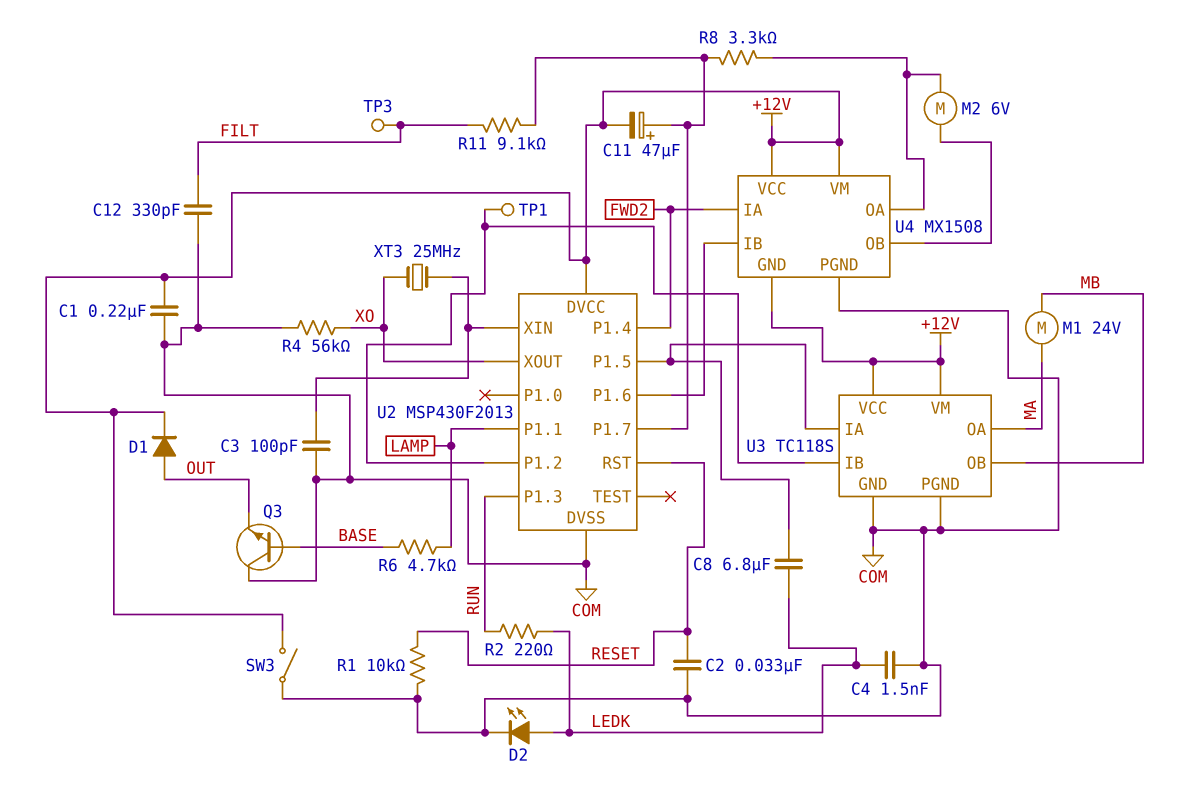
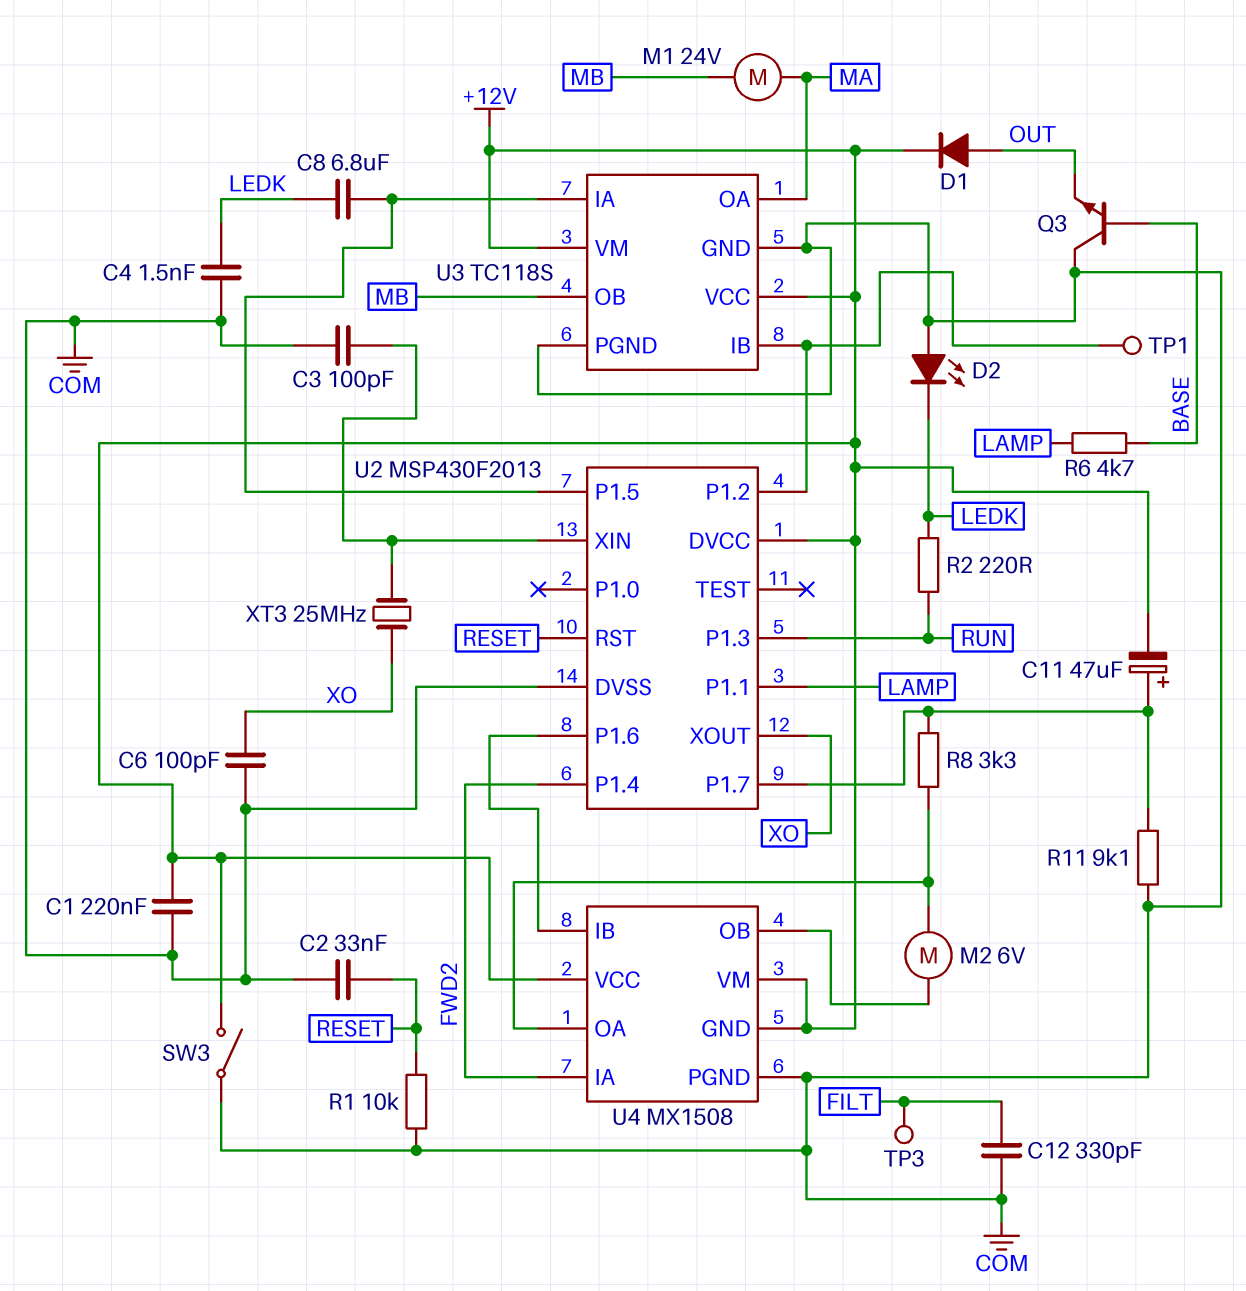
C6: none -> 100pF (COM, XO)
D2: LED (A LEDK, K COM) -> LED (A COM, K LEDK)
R4: 56k (COM, XO) -> none
R11: 9.1k (FILT, U2/P1.7) -> 9.1k (COM, U2/P1.7)

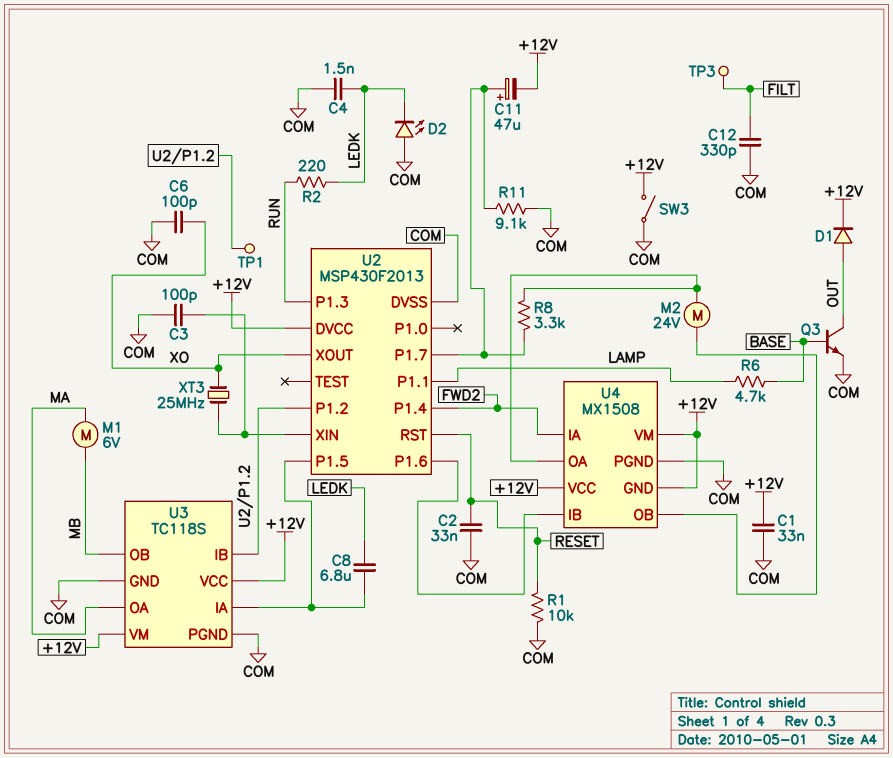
C1: 220nF (+12V, COM) -> 33nF (+12V, COM)
M1: motor 24V (MA, MB) -> motor 6V (MA, MB)
M2: motor 6V (U4/OA, U4/OB) -> motor 24V (U4/OA, U4/OB)
Q3: NPN (B BASE, C COM, E OUT) -> NPN (B BASE, C OUT, E COM)

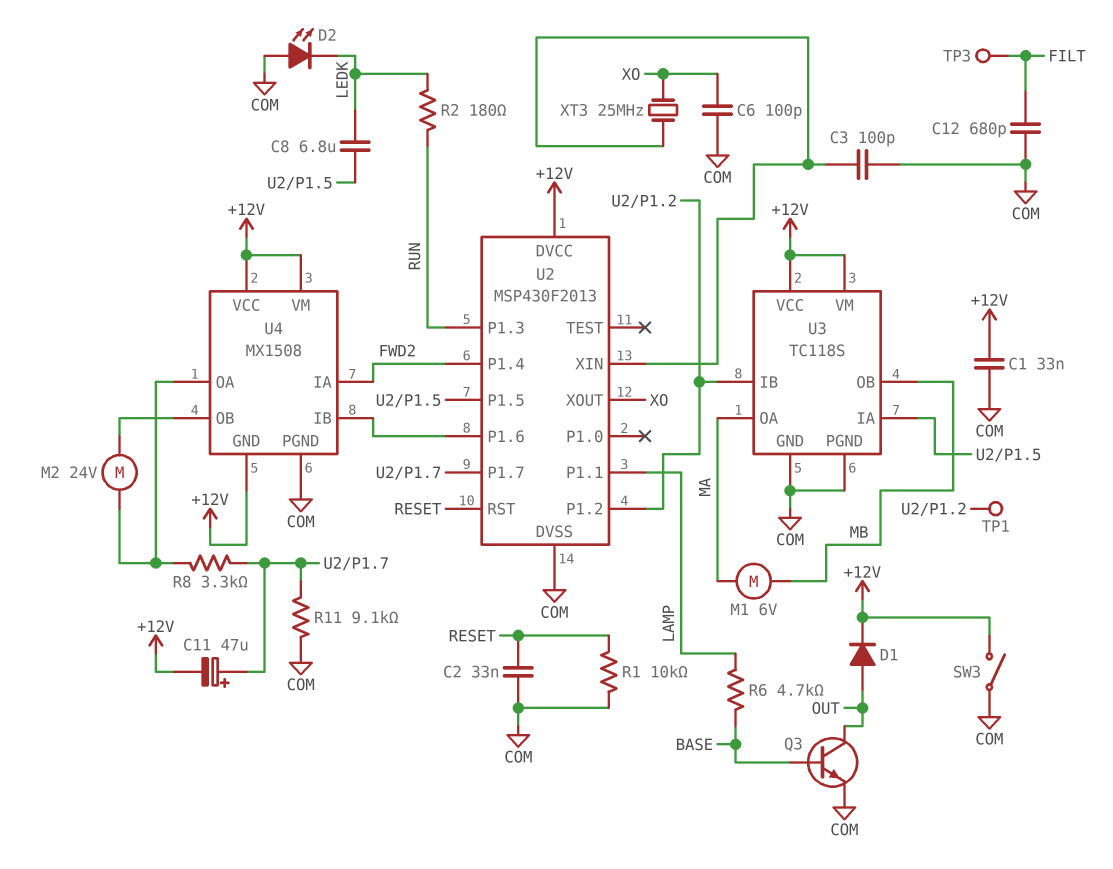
C4: 1.5nF (COM, LEDK) -> none
C12: 330pF (COM, FILT) -> 680pF (COM, FILT)
R2: 220 (LEDK, RUN) -> 180 (LEDK, RUN)

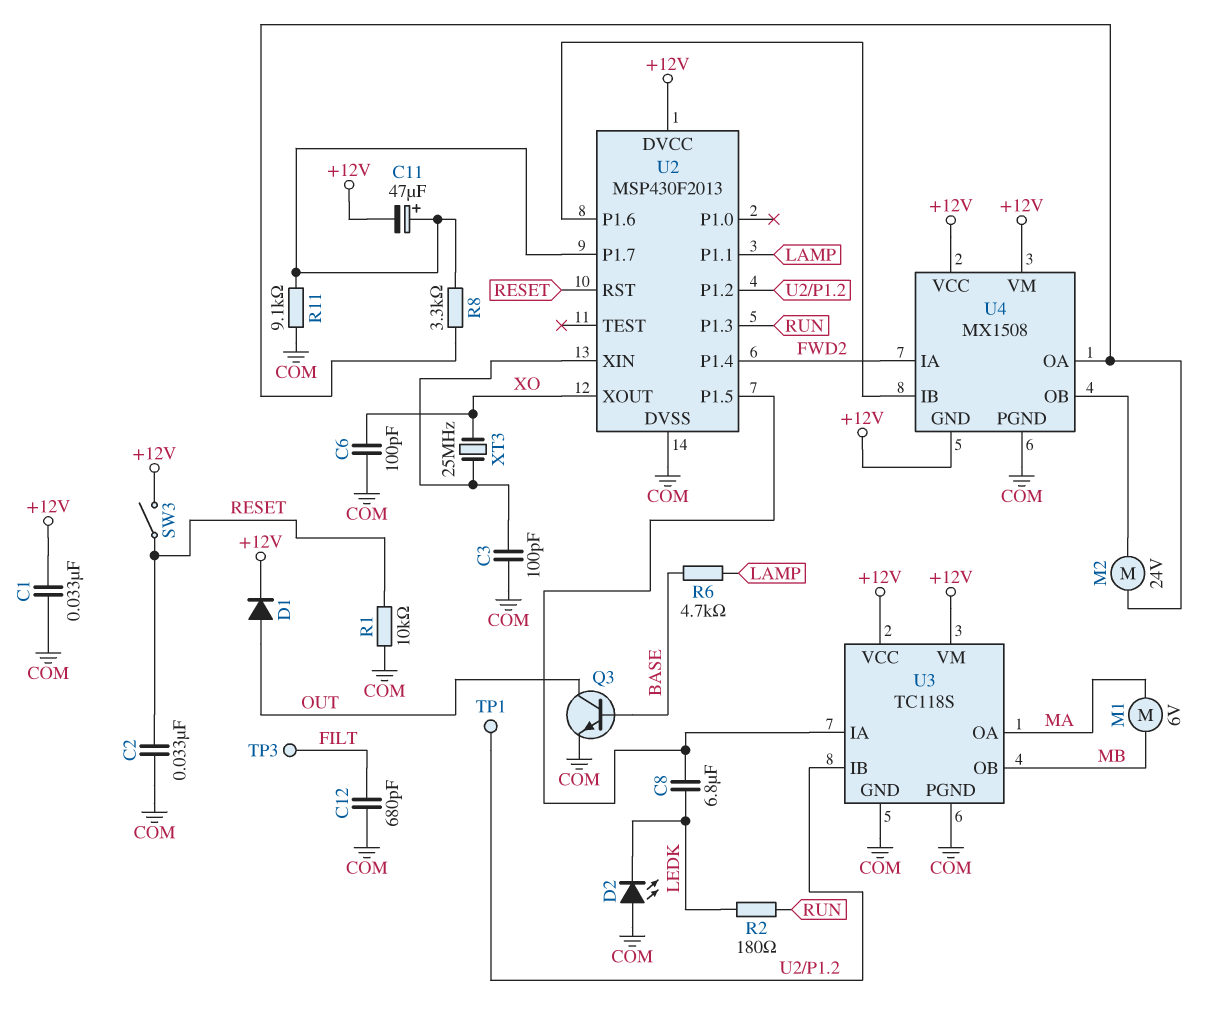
SW3: switch (+12V, COM) -> switch (+12V, RESET)

